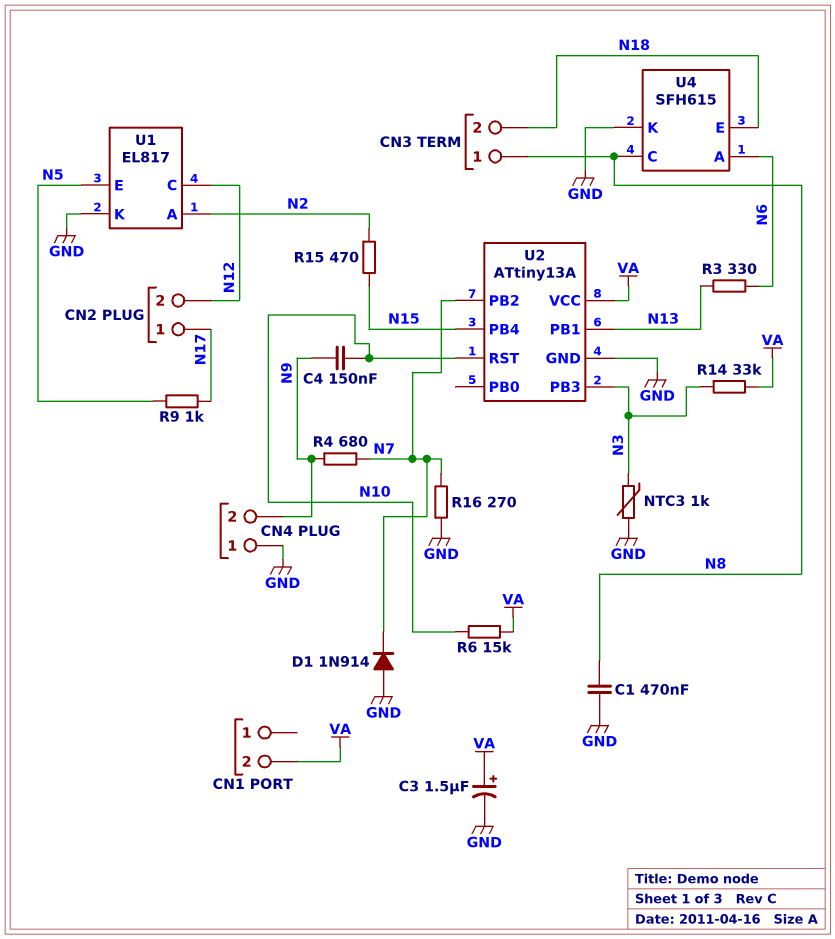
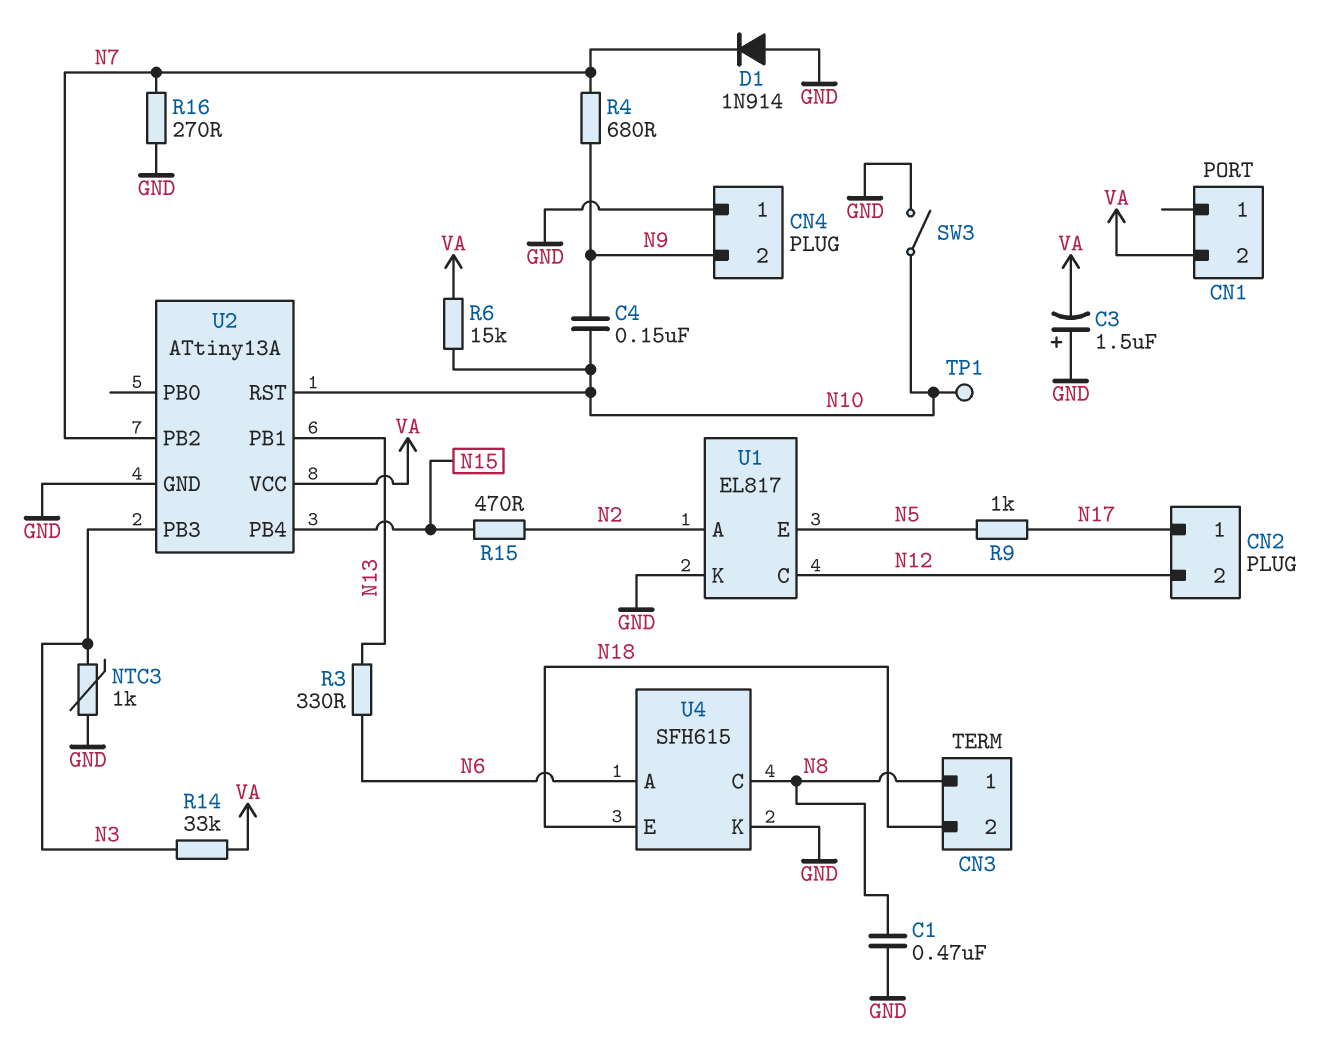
C3: 1.5uF (plus VA, minus GND) -> 1.5uF (plus GND, minus VA)
SW3: none -> switch (GND, N10)
TP1: none -> test point (N10)

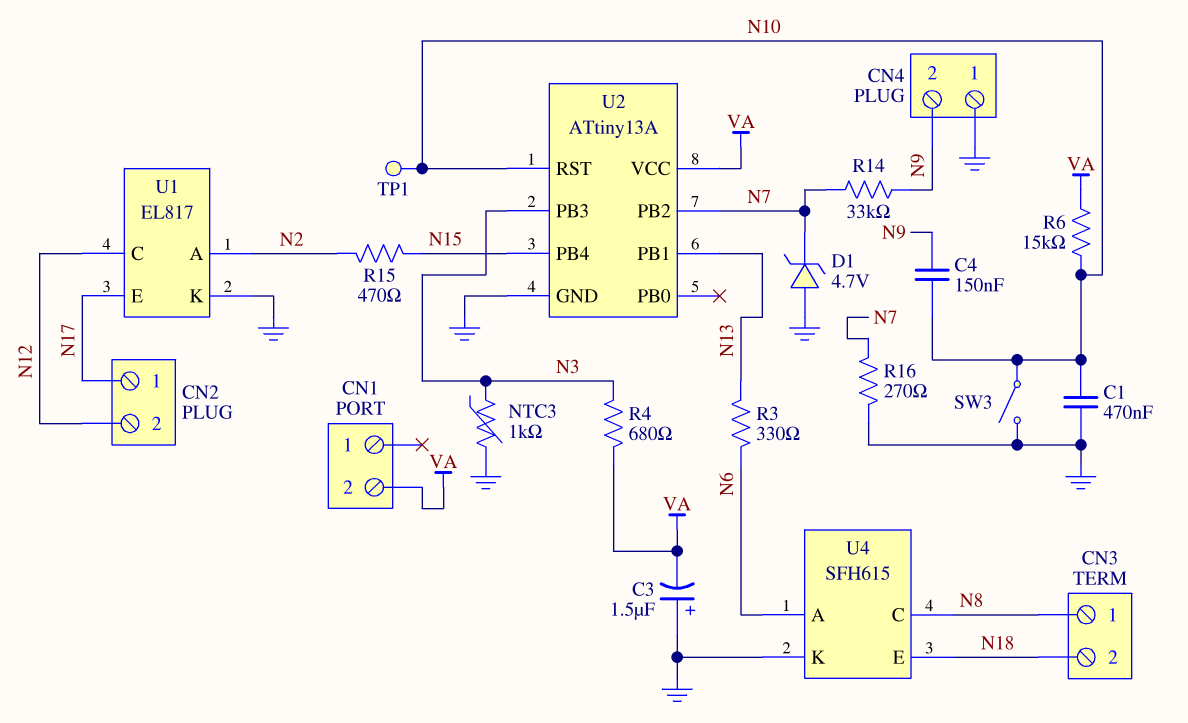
C1: 470nF (GND, N8) -> 470nF (GND, N10)
D1: diode 1N914 (A GND, K N7) -> zener 4.7V (A GND, K N7)
R4: 680 (N7, N9) -> 680 (N3, VA)
R9: 1k (N5, N17) -> none
R14: 33k (N3, VA) -> 33k (N7, N9)
U1 pin E: N5 -> N17

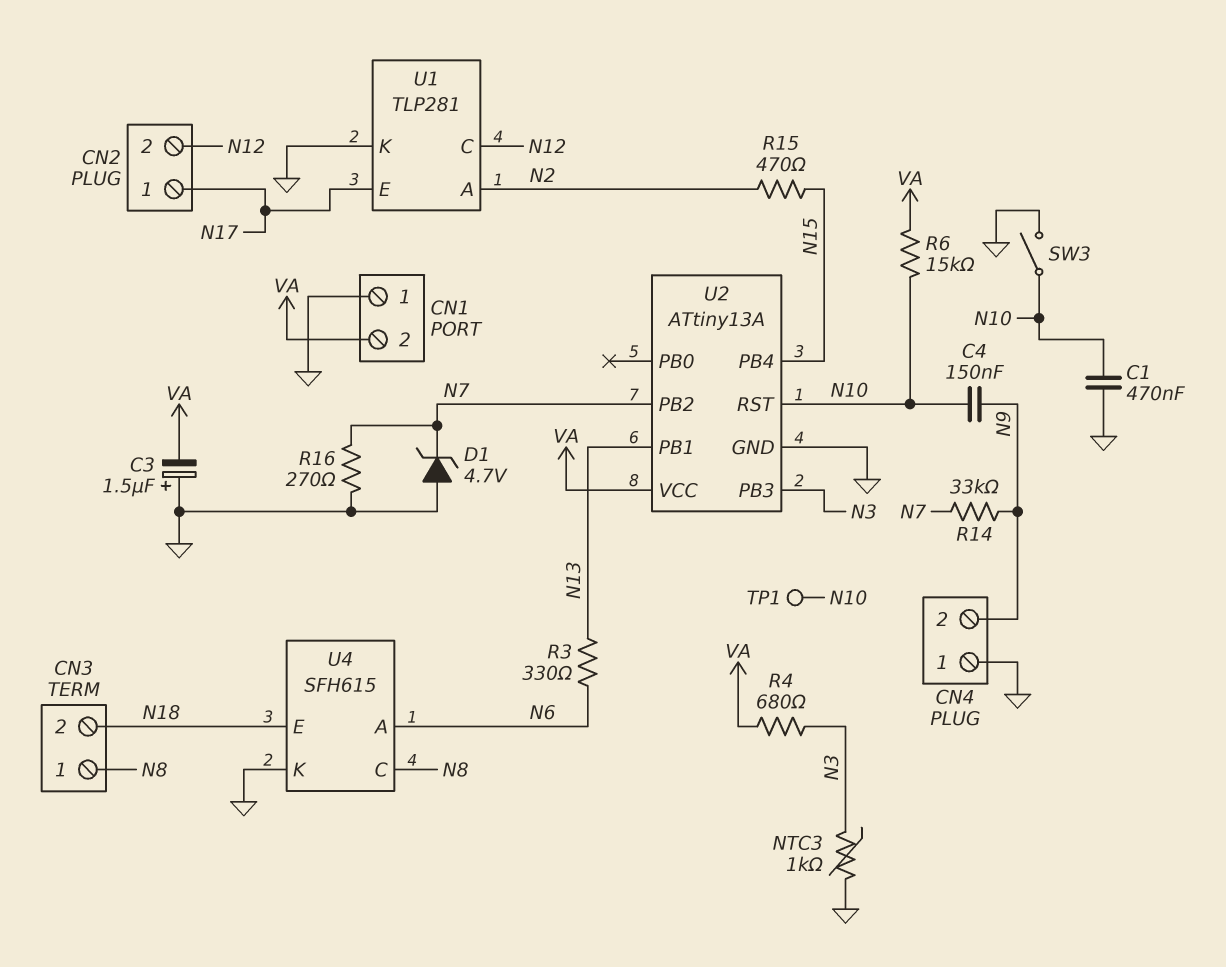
CN1 pin 1: none -> GND
U1: EL817 -> TLP281

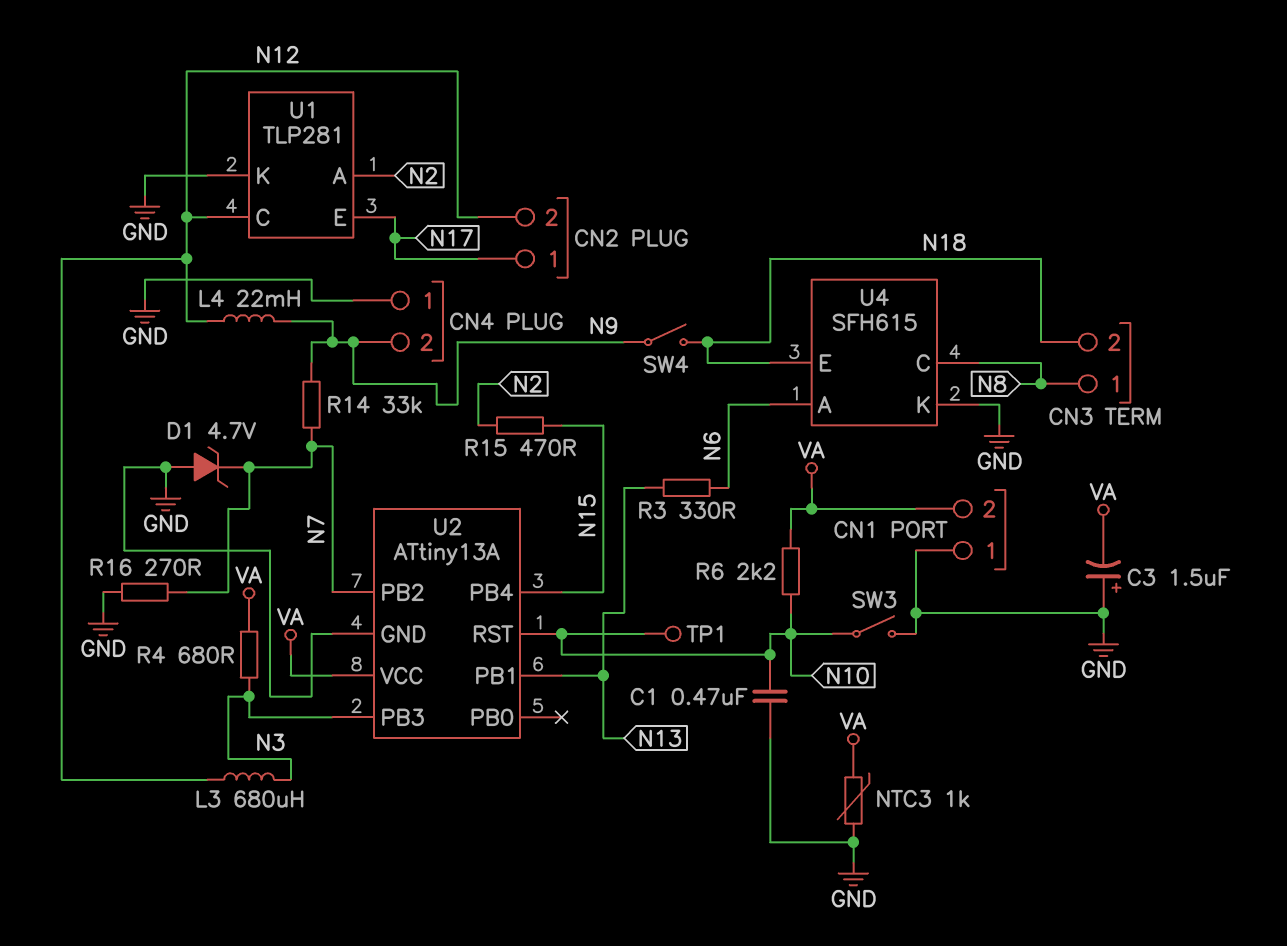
C4: 150nF (N9, N10) -> none
L3: none -> 680uH (N3, N12)
L4: none -> 22mH (N9, N12)
NTC3: 1k (GND, N3) -> 1k (GND, VA)
R6: 15k (N10, VA) -> 2.2k (N10, VA)
SW4: none -> switch (N9, N18)

